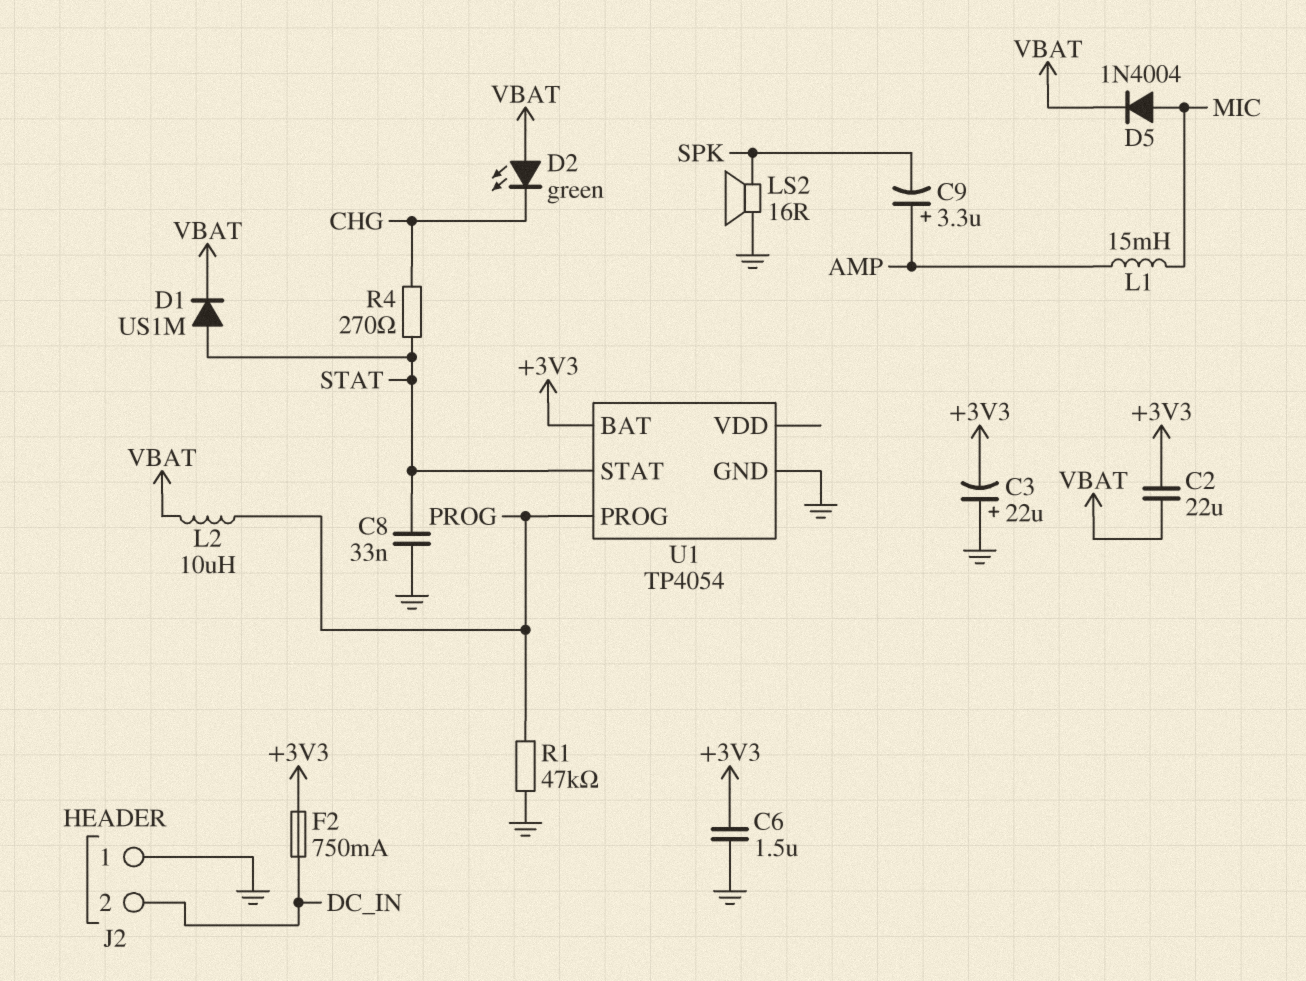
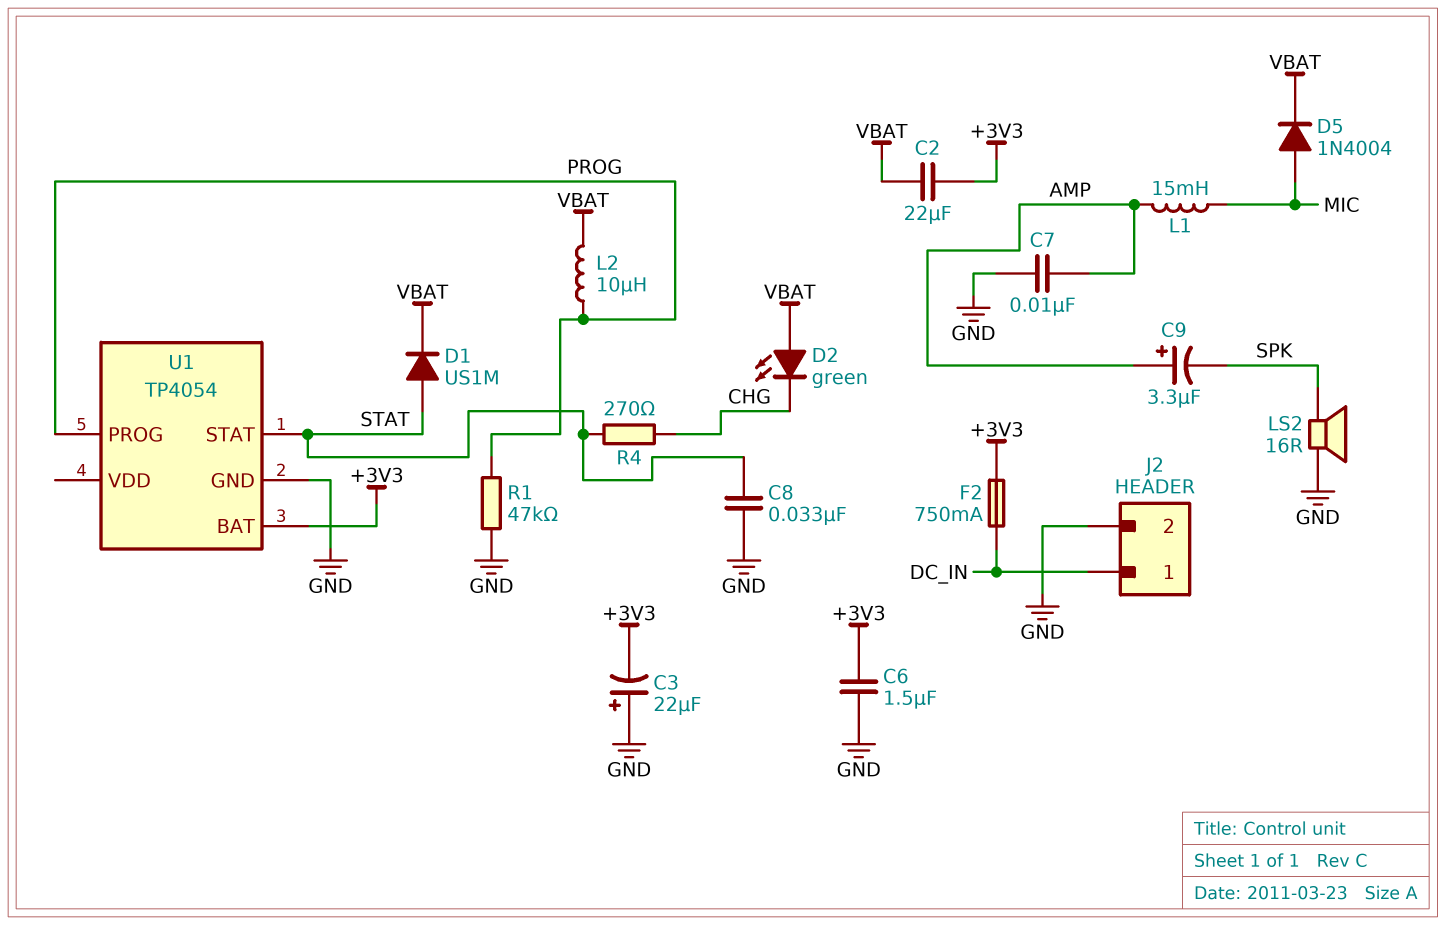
C7: none -> 10nF (AMP, GND)
J2 pin 1: GND -> DC_IN
J2 pin 2: DC_IN -> GND

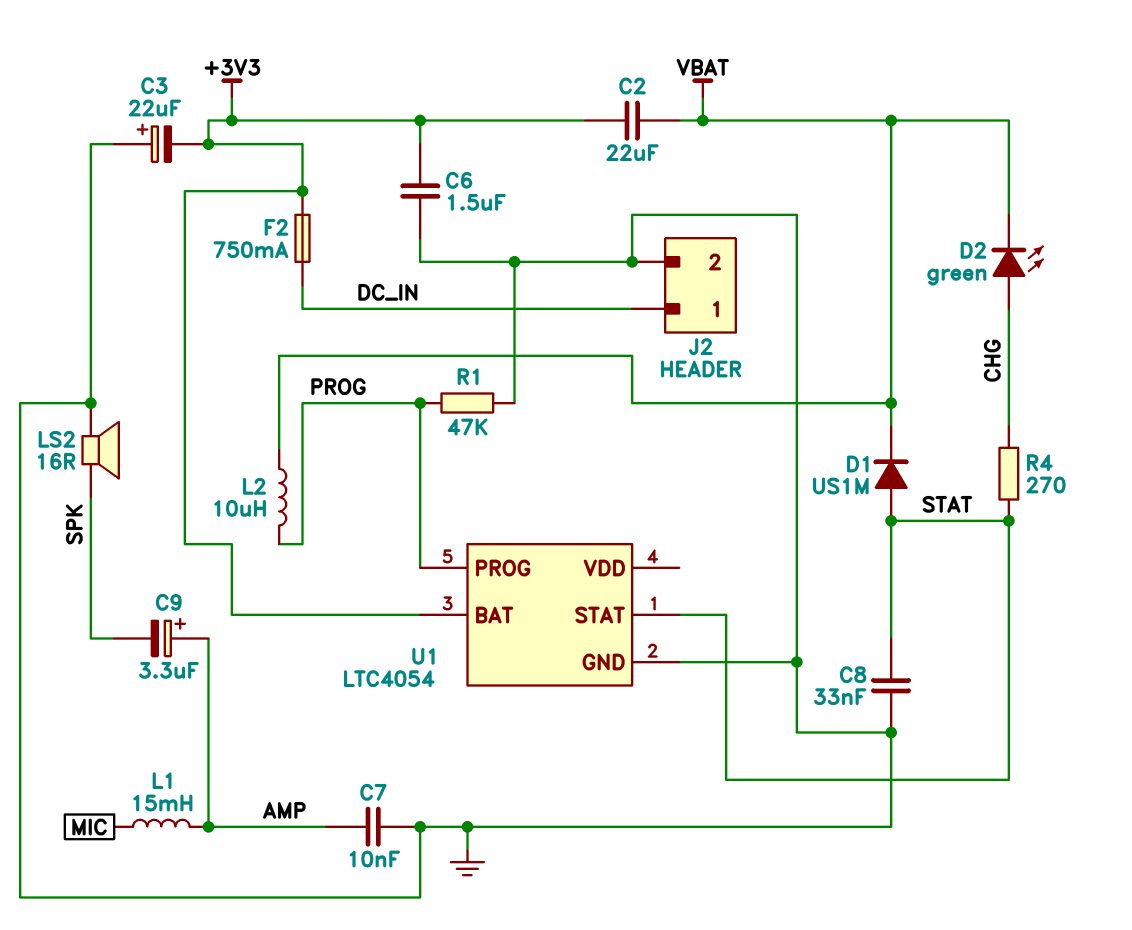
D2: LED green (A VBAT, K CHG) -> LED green (A CHG, K VBAT)
D5: diode 1N4004 (A MIC, K VBAT) -> none
U1: TP4054 -> LTC4054

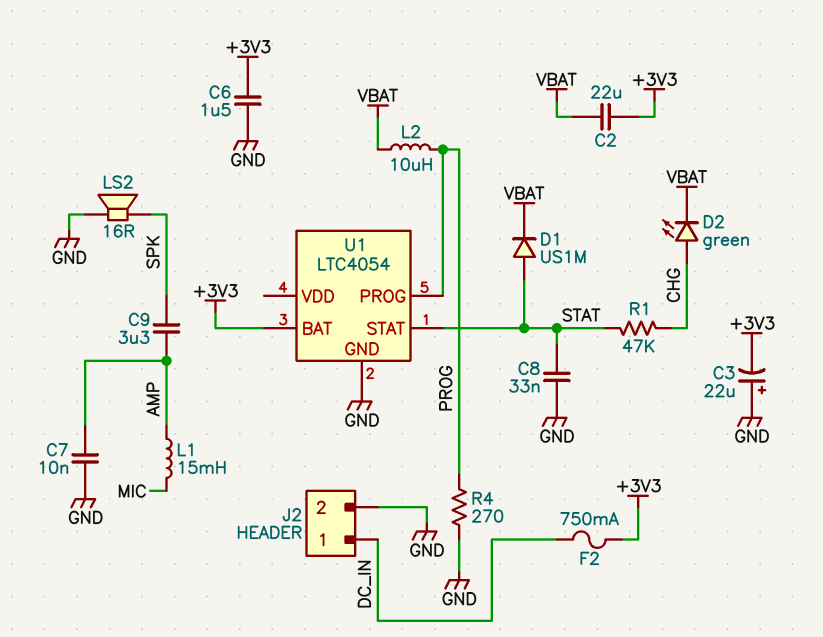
C9: 3.3uF (plus AMP, minus SPK) -> 3.3uF (AMP, SPK)
R1: 47k (GND, PROG) -> 47k (CHG, STAT)
R4: 270 (CHG, STAT) -> 270 (GND, PROG)

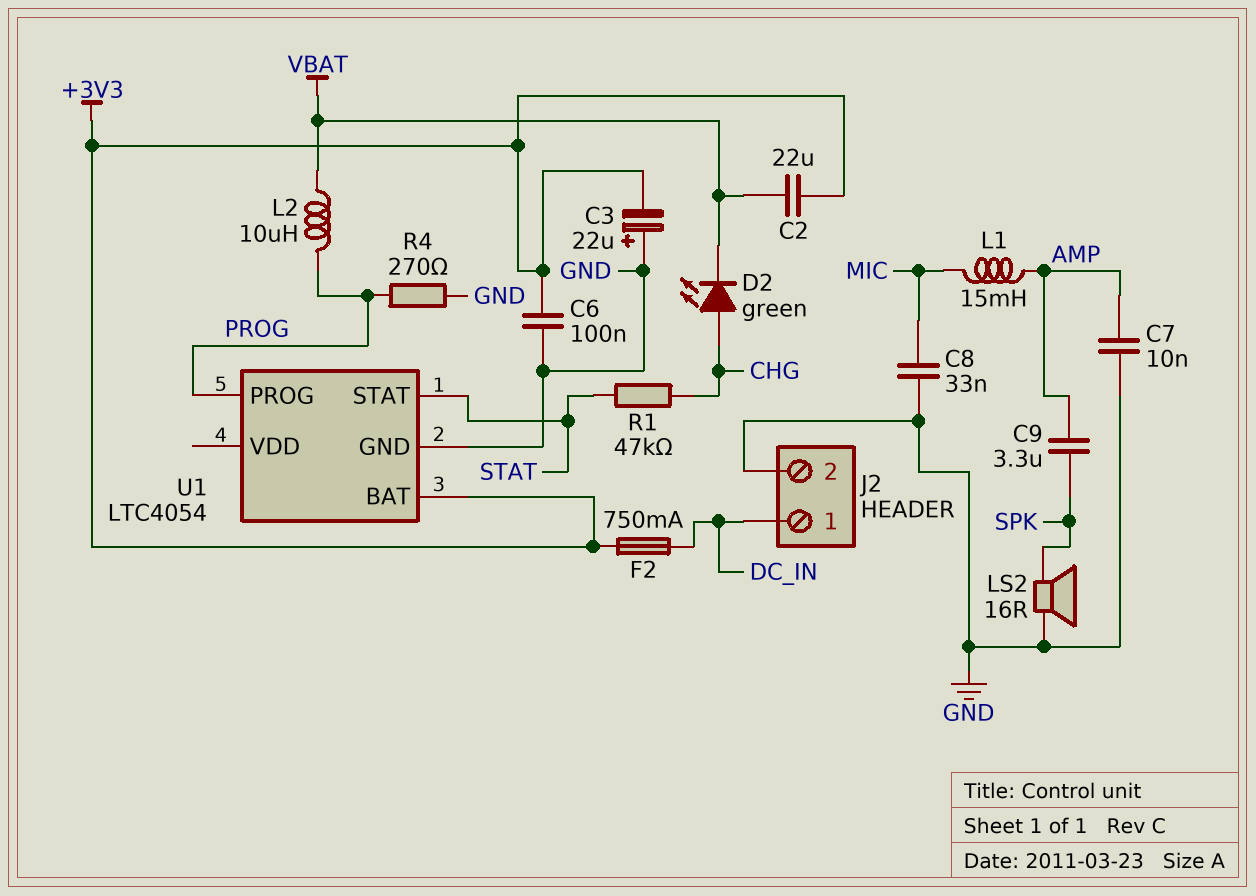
C6: 1.5uF (+3V3, GND) -> 100nF (+3V3, GND)
C8: 33nF (GND, STAT) -> 33nF (GND, MIC)
D1: diode US1M (A STAT, K VBAT) -> none

